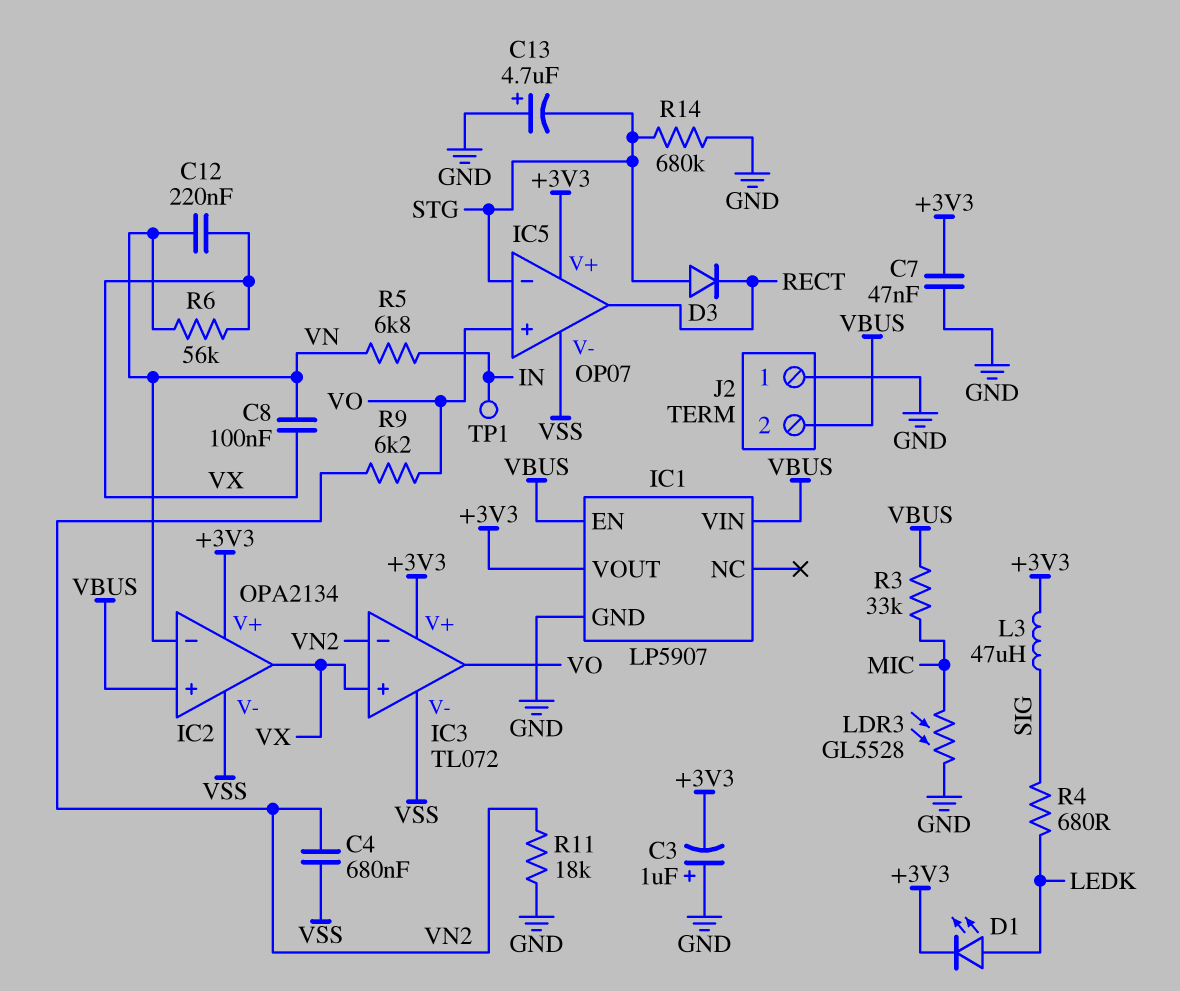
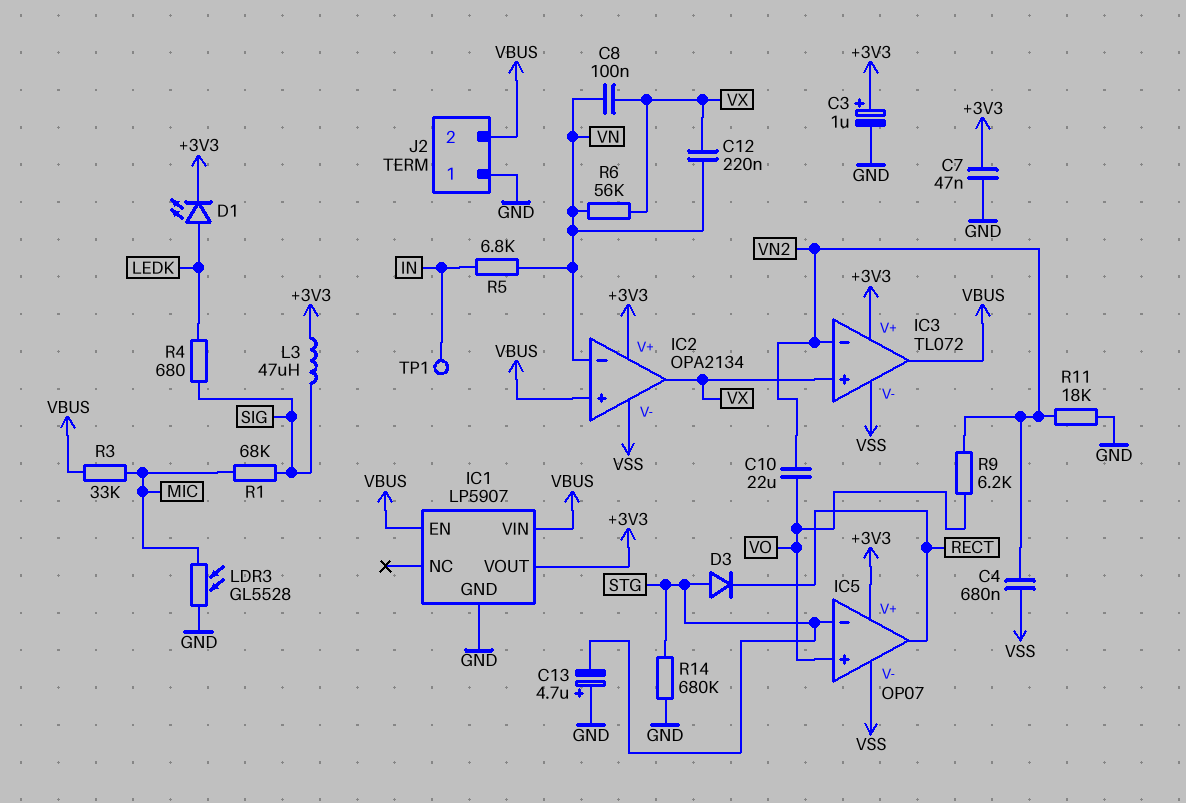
C3: 1uF (plus GND, minus +3V3) -> 1uF (plus +3V3, minus GND)
C10: none -> 22uF (VN2, VO)
IC3 pin out: VO -> VBUS
R1: none -> 68k (MIC, SIG)

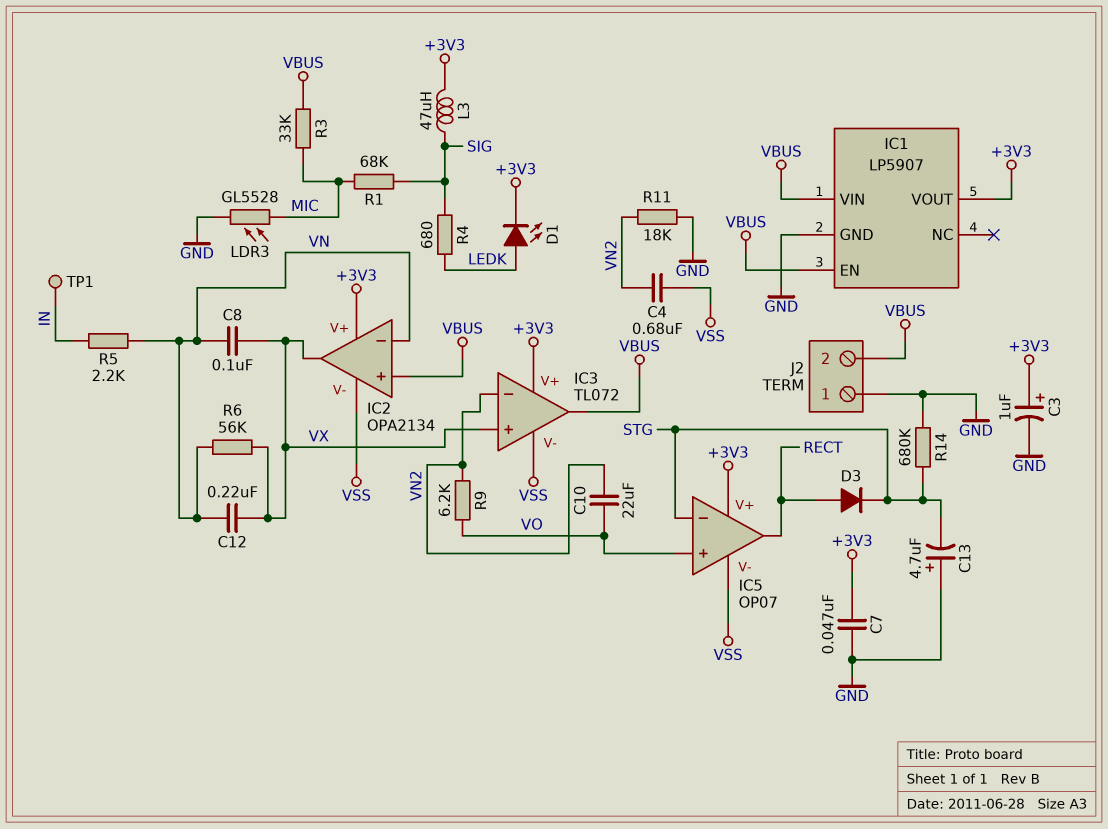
D3: diode (A STG, K RECT) -> diode (A RECT, K STG)
R5: 6.8k (IN, VN) -> 2.2k (IN, VN)

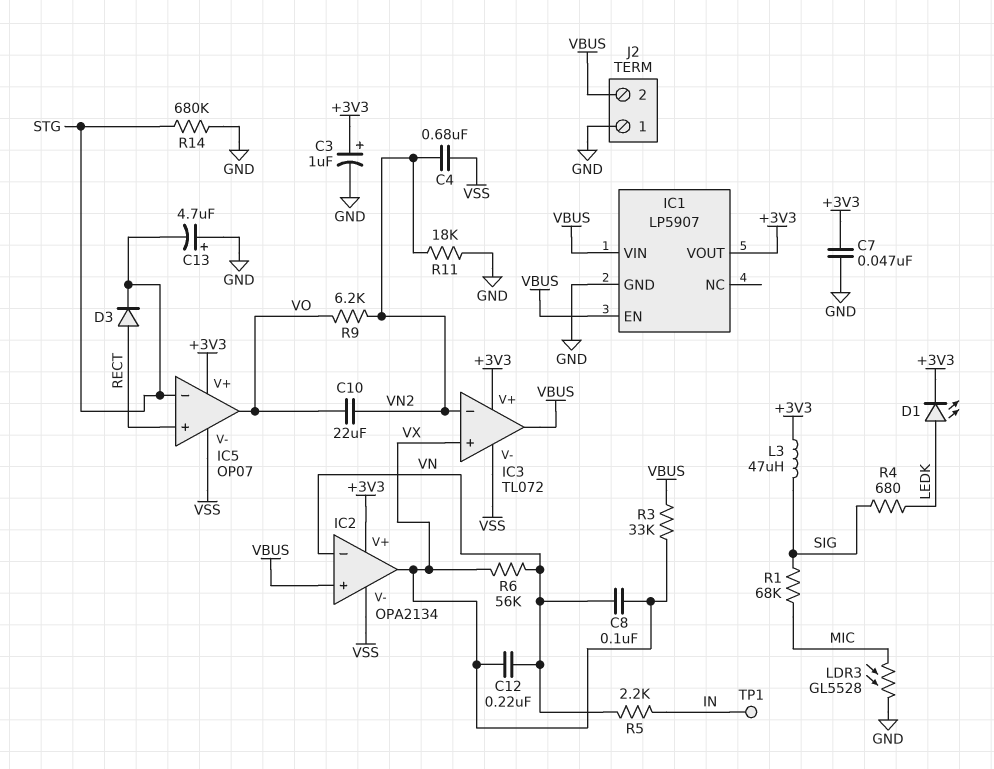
IC5 pin in+: VO -> RECT
IC5 pin out: RECT -> VO
R3: 33k (MIC, VBUS) -> 33k (VBUS, VX)

